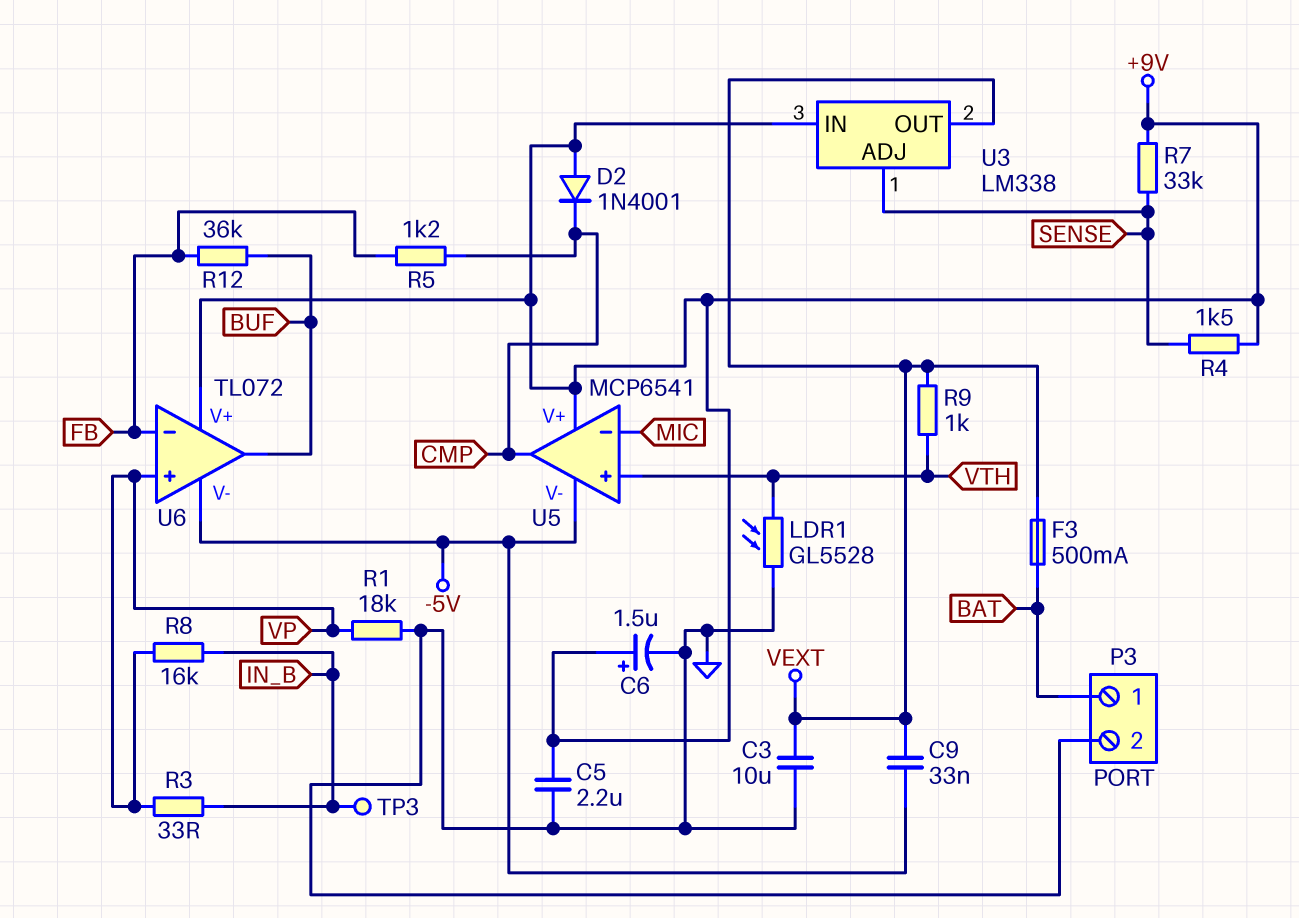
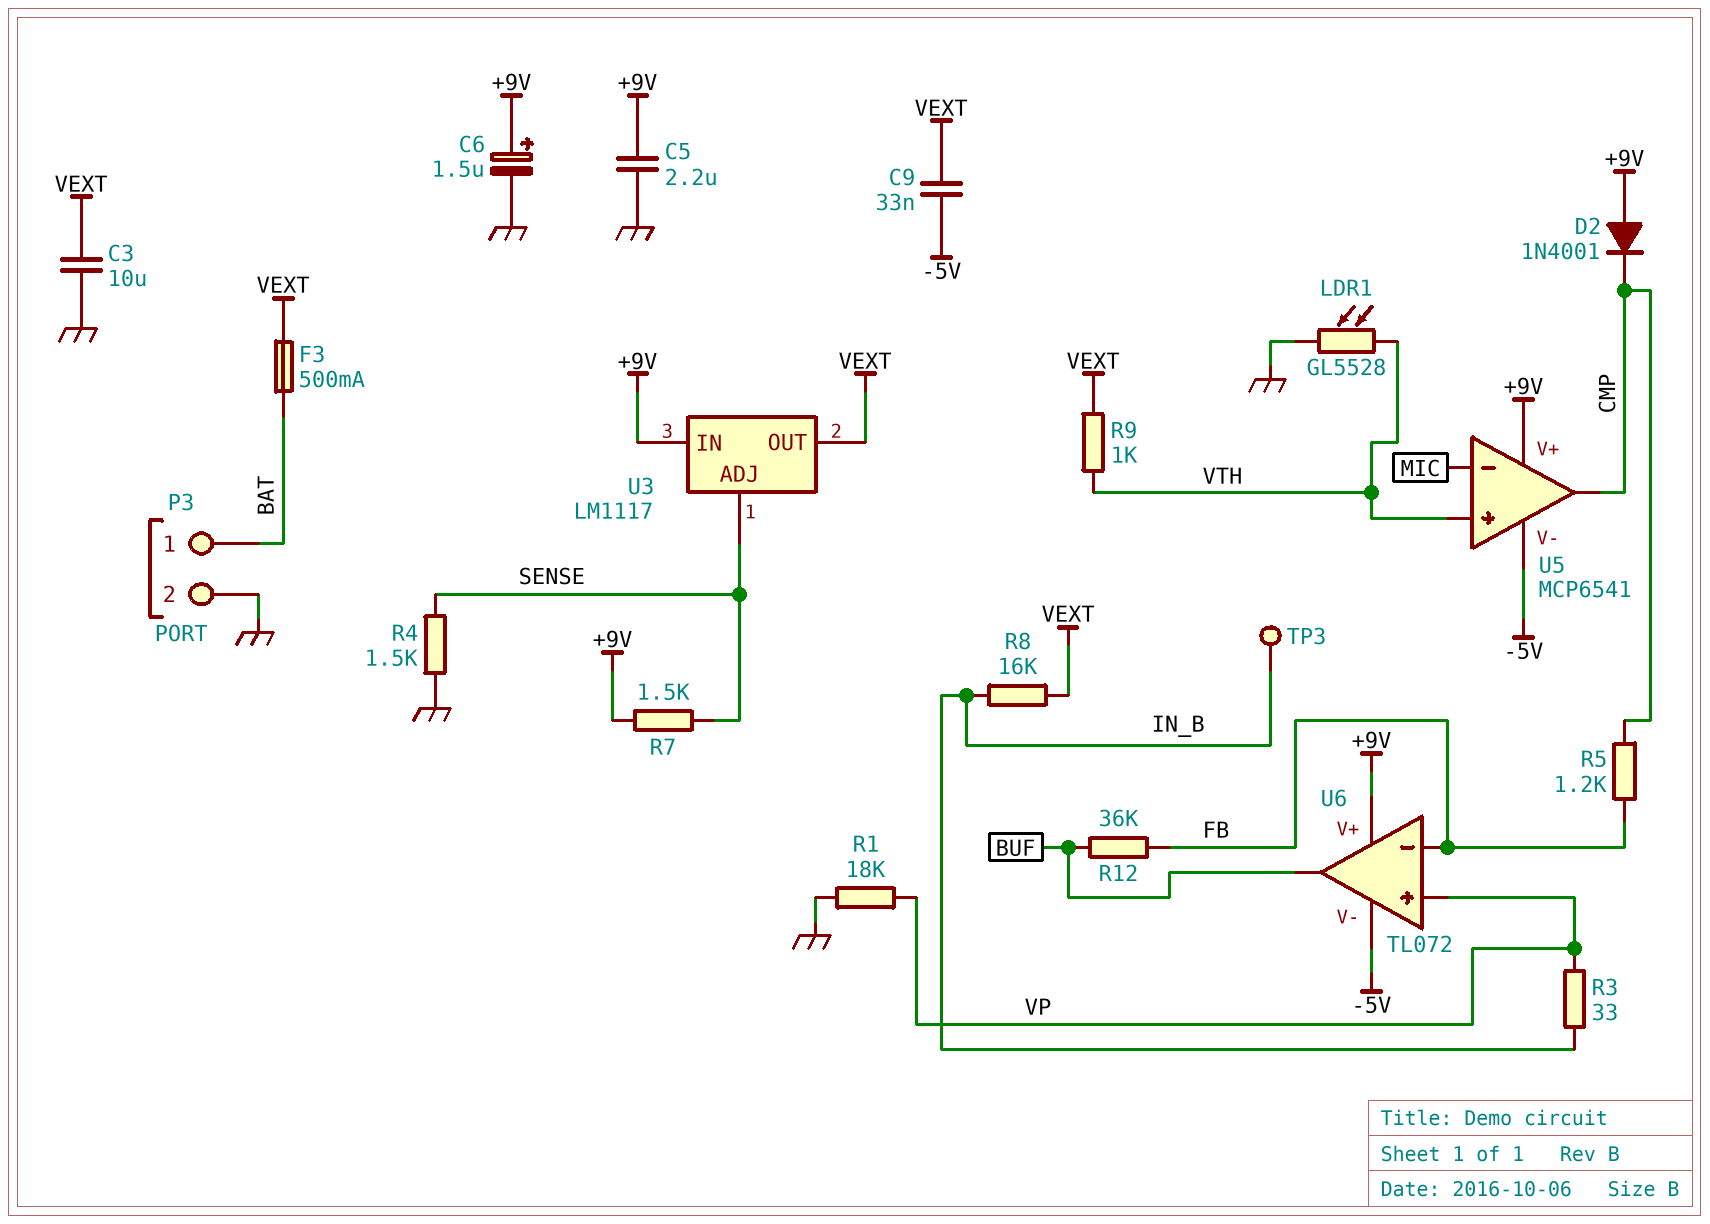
R4: 1.5k (+9V, SENSE) -> 1.5k (GND, SENSE)
R7: 33k (+9V, SENSE) -> 1.5k (+9V, SENSE)
R8: 16k (IN_B, VP) -> 16k (IN_B, VEXT)
U3: LM338 -> LM1117

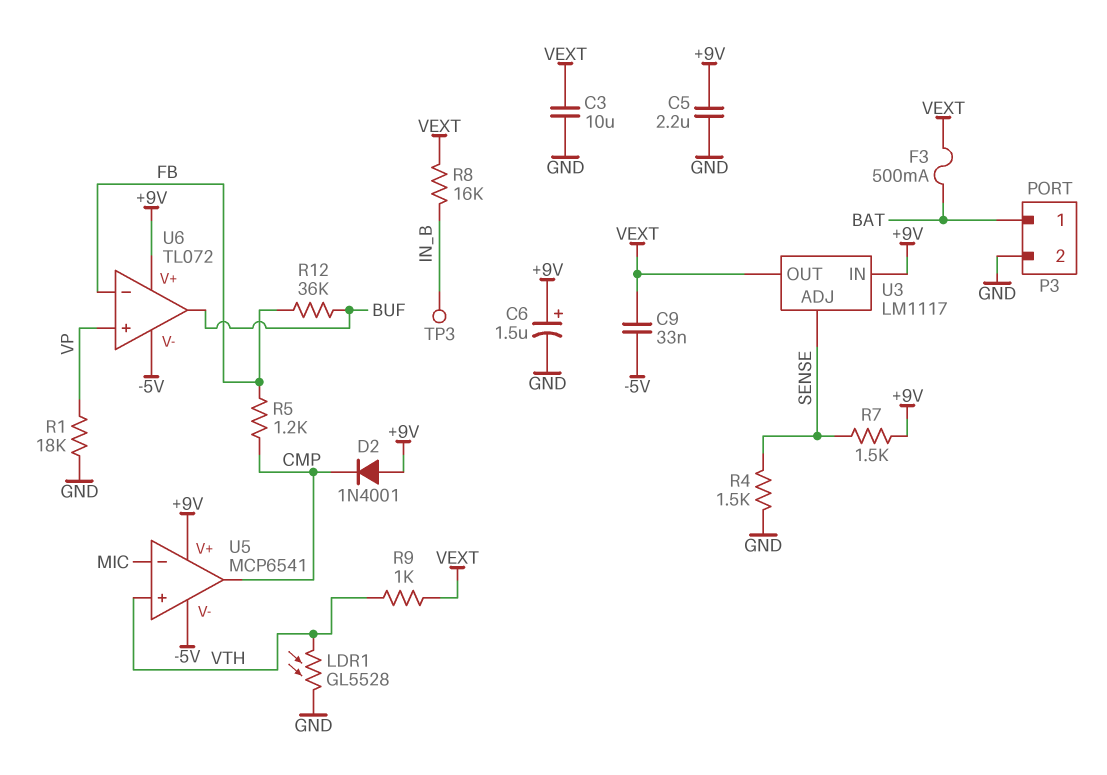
R3: 33 (IN_B, VP) -> none

